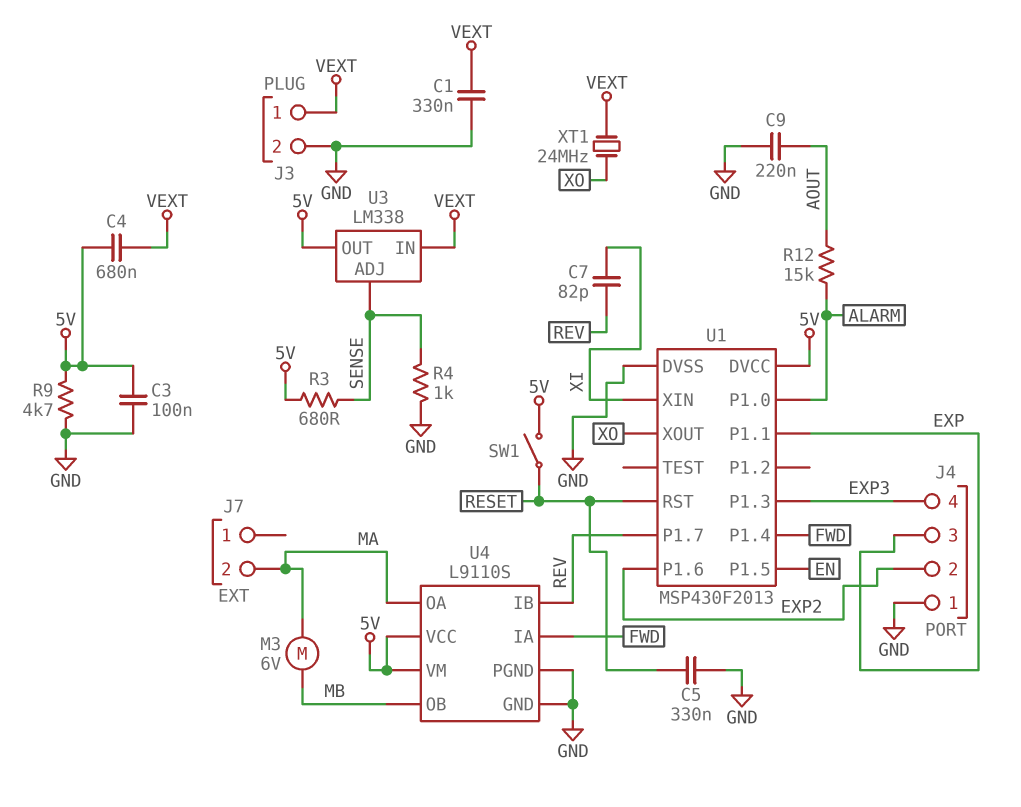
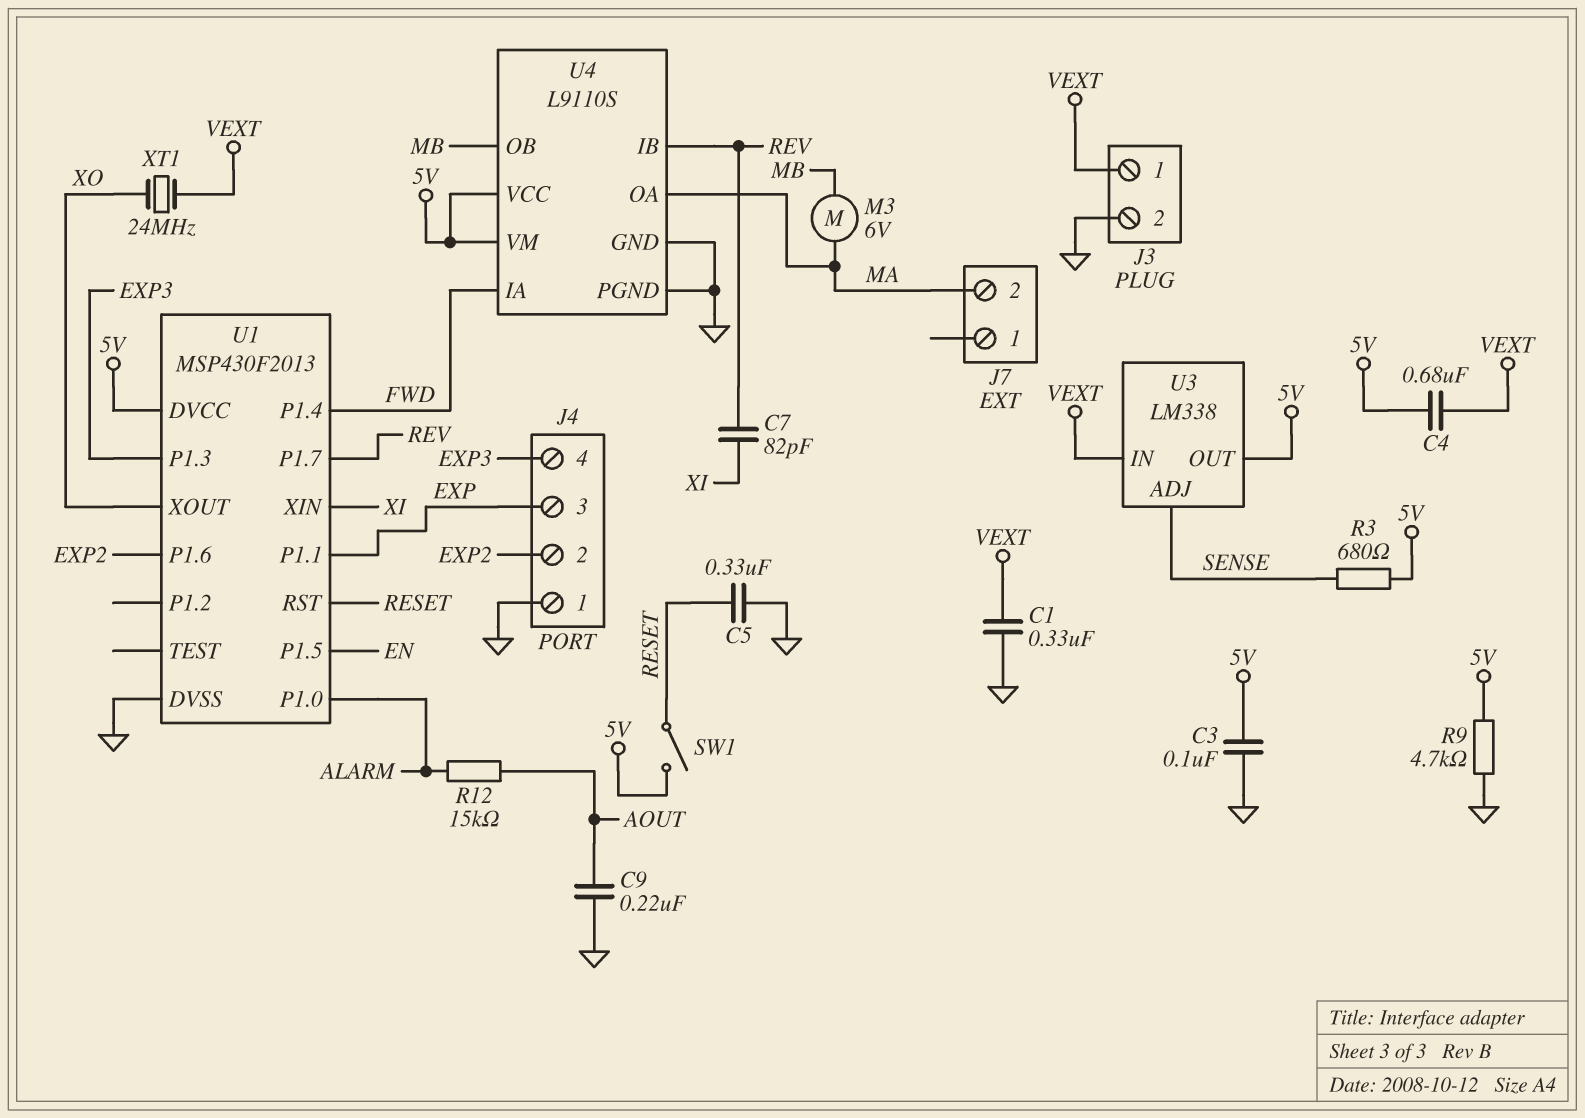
R4: 1k (GND, SENSE) -> none

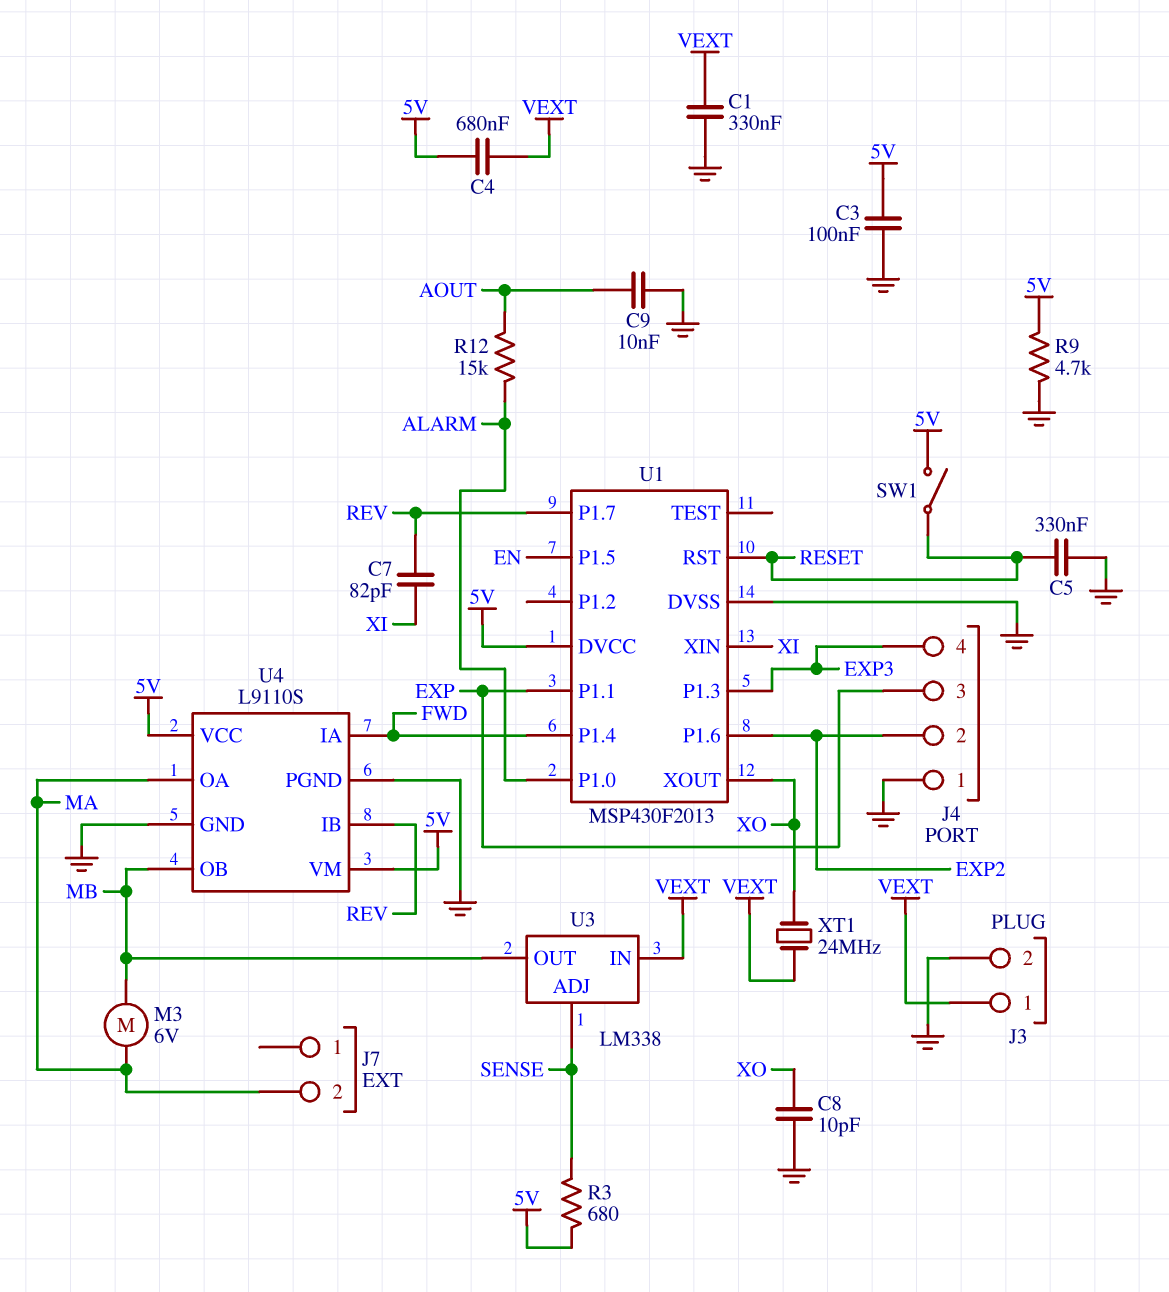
C8: none -> 10pF (GND, XO)
C9: 220nF (AOUT, GND) -> 10nF (AOUT, GND)
U3 pin OUT: 5V -> MB

